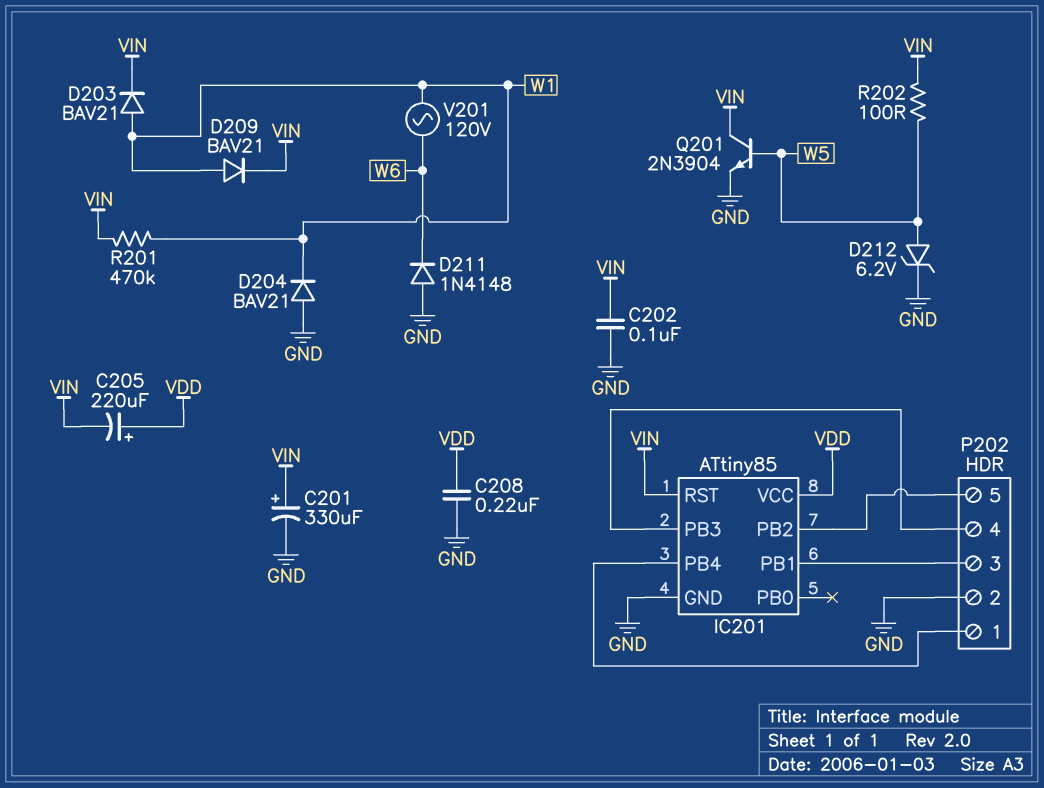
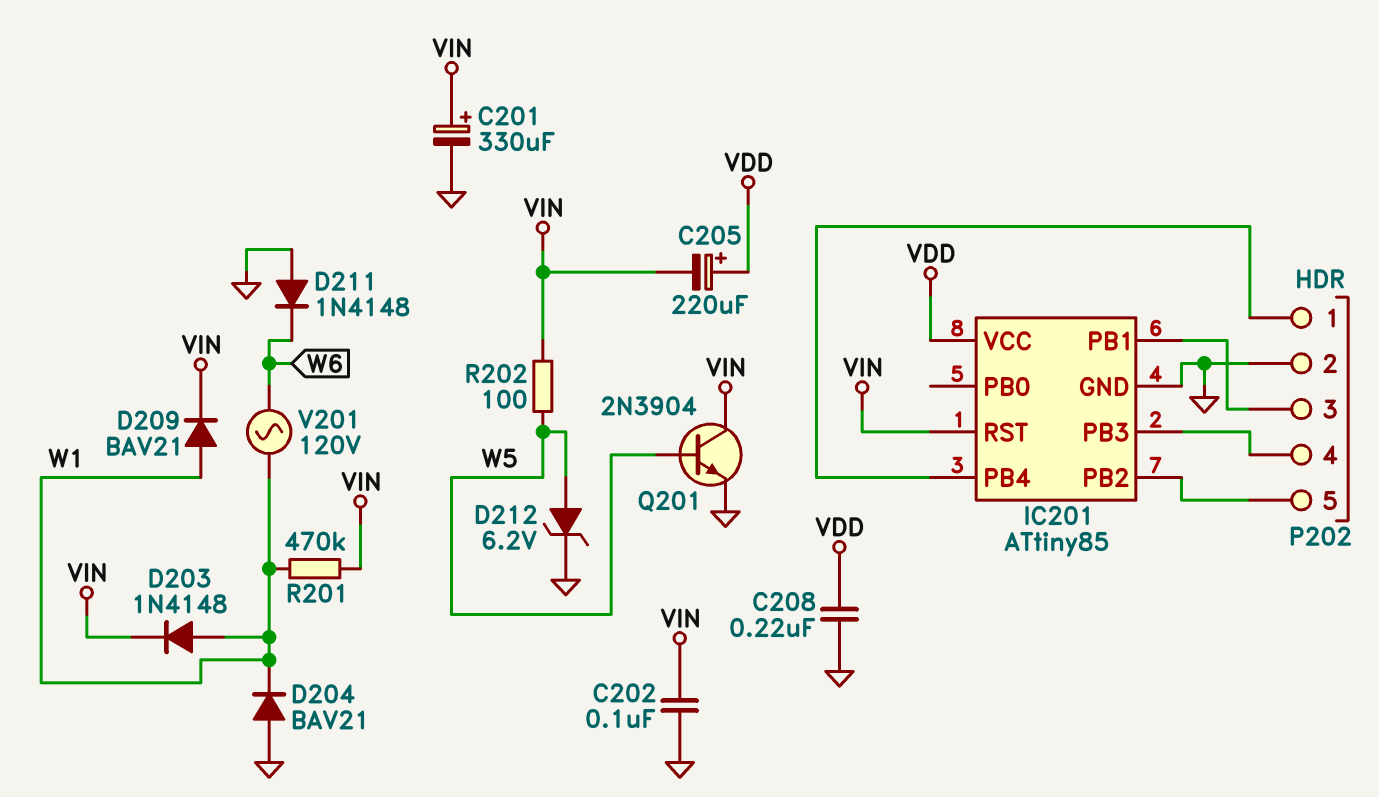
D203: diode BAV21 (A W1, K VIN) -> diode 1N4148 (A W1, K VIN)

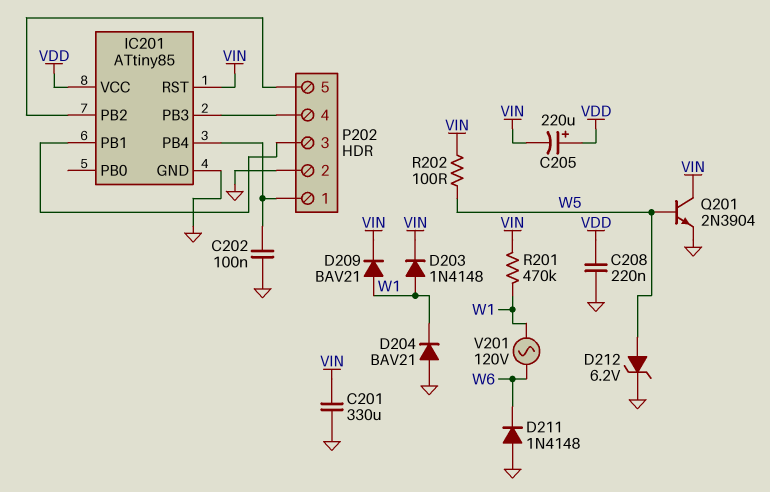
C201: 330uF (plus VIN, minus GND) -> 330uF (GND, VIN)
C202: 100nF (GND, VIN) -> 100nF (GND, IC201/PB4)

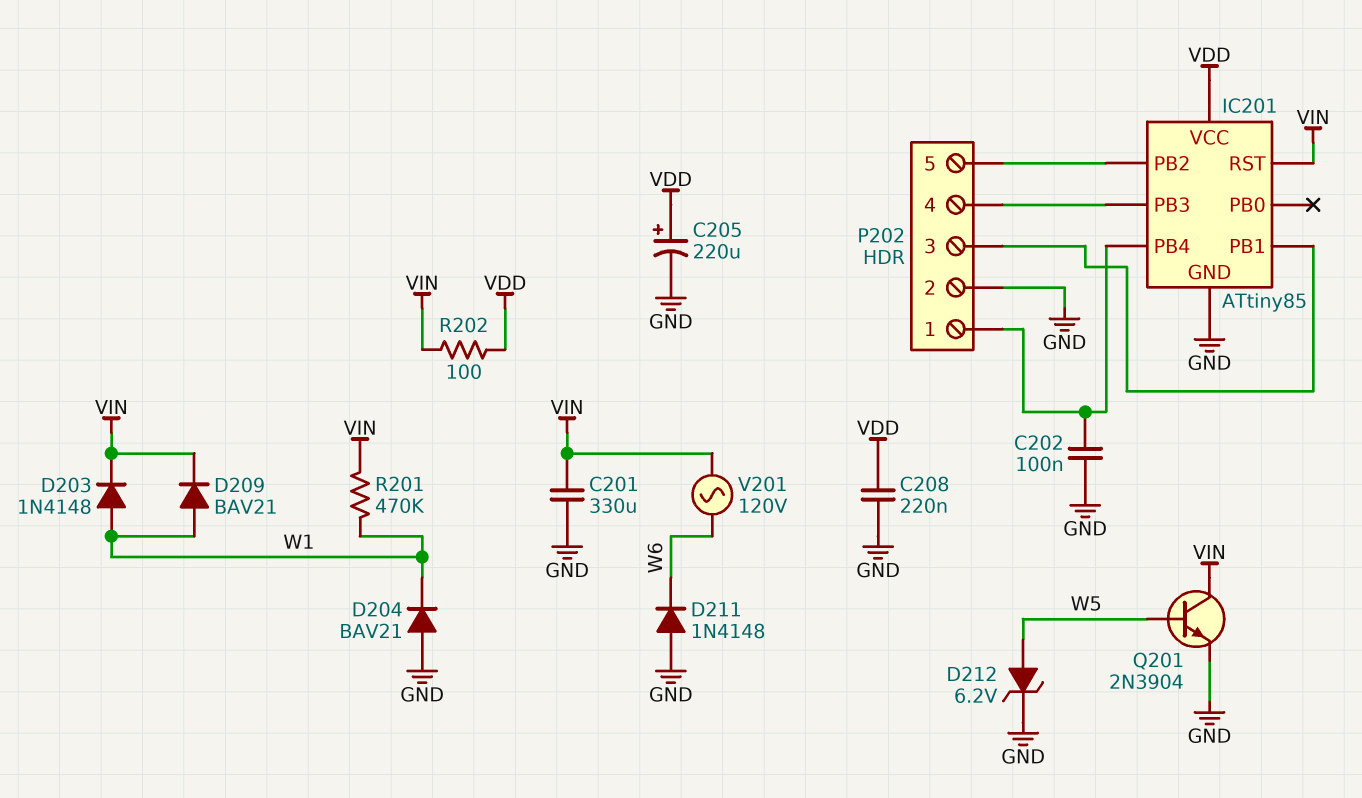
C205: 220uF (plus VDD, minus VIN) -> 220uF (plus VDD, minus GND)
R202: 100 (VIN, W5) -> 100 (VDD, VIN)
V201: AC 120V (W1, W6) -> AC 120V (VIN, W6)

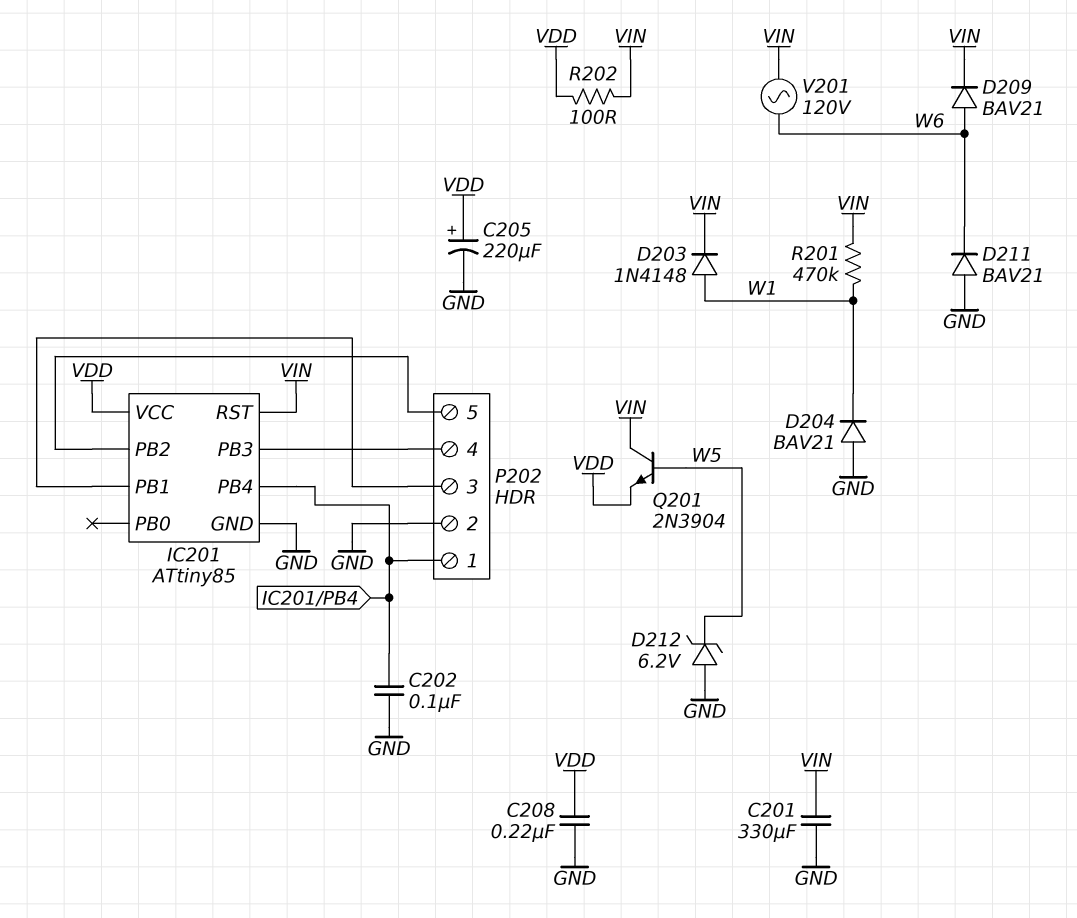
D209: diode BAV21 (A W1, K VIN) -> diode BAV21 (A W6, K VIN)
D211: diode 1N4148 (A GND, K W6) -> diode BAV21 (A GND, K W6)
D212: zener 6.2V (A W5, K GND) -> zener 6.2V (A GND, K W5)
Q201: NPN 2N3904 (B W5, C VIN, E GND) -> NPN 2N3904 (B W5, C VIN, E VDD)

